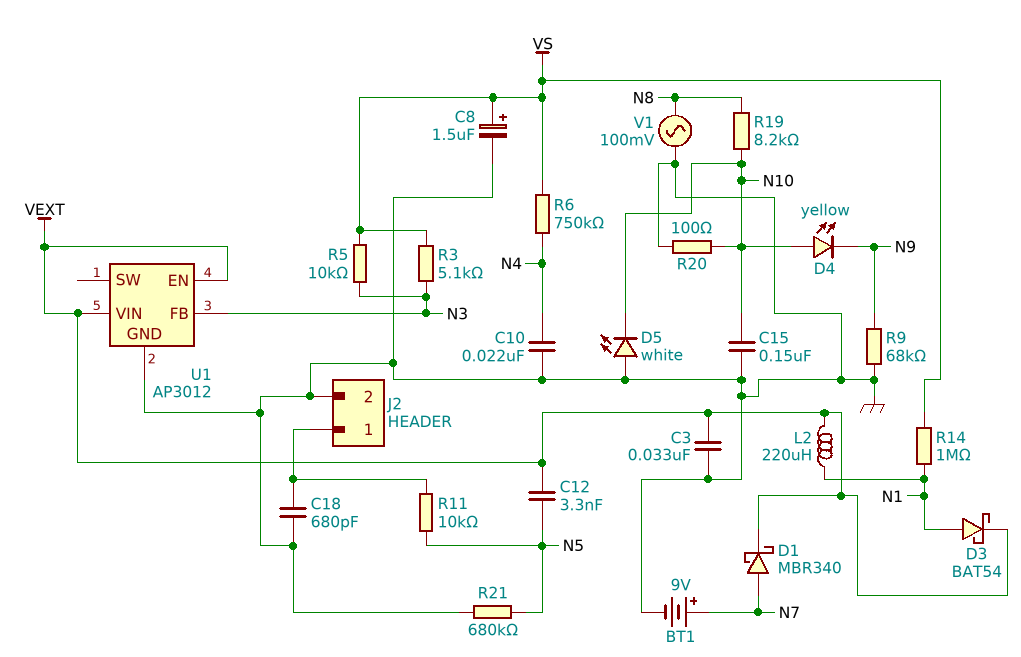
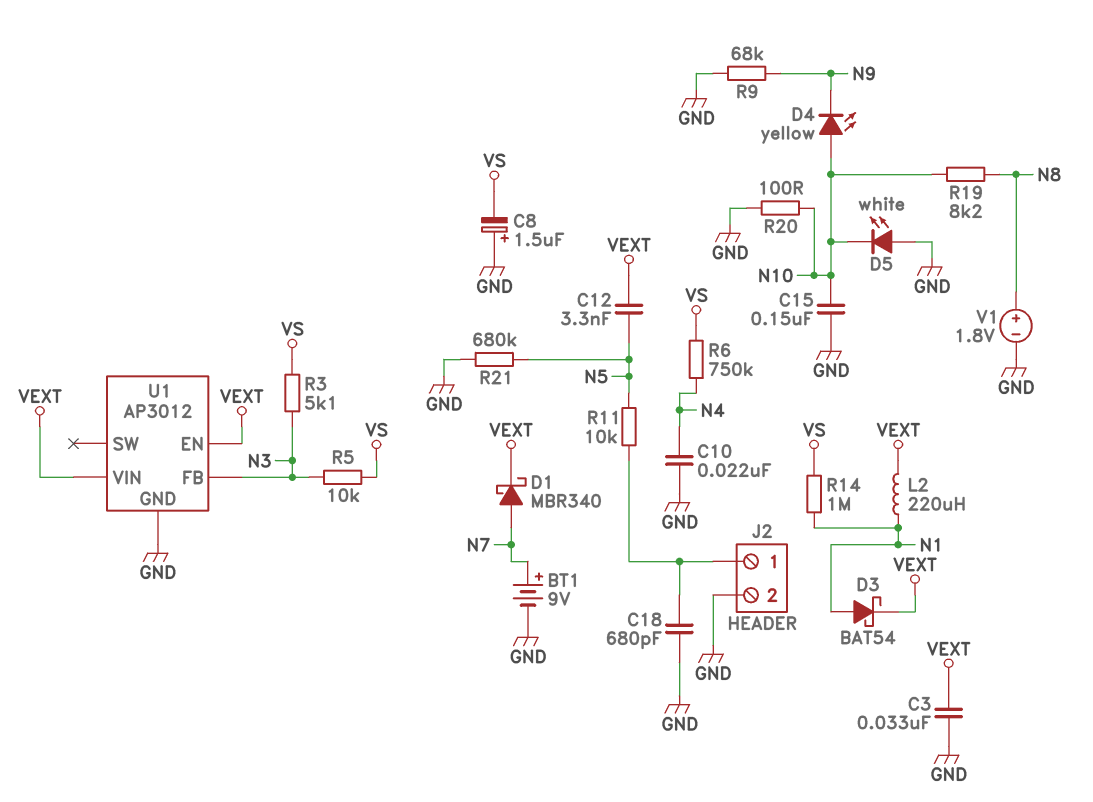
C8: 1.5uF (plus VS, minus GND) -> 1.5uF (plus GND, minus VS)
V1: AC 100mV (GND, N8) -> 1.8V (plus N8, minus GND)

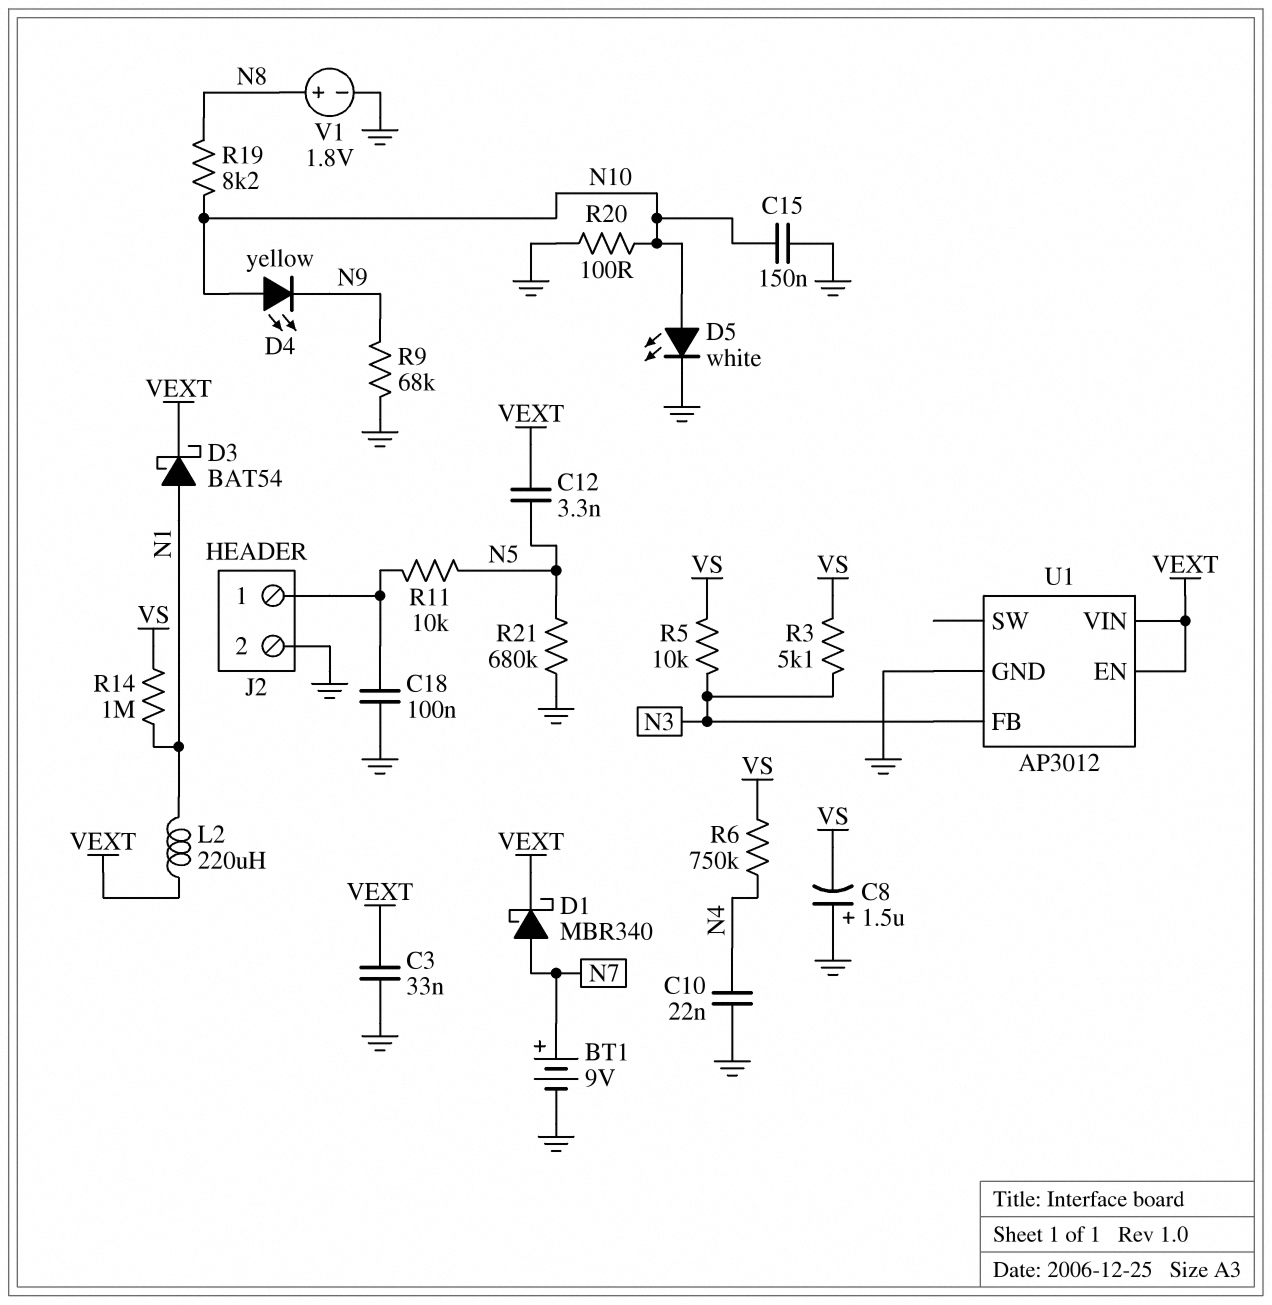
C18: 680pF (GND, J2/1) -> 100nF (GND, J2/1)
D5: LED white (A GND, K N10) -> LED white (A N10, K GND)

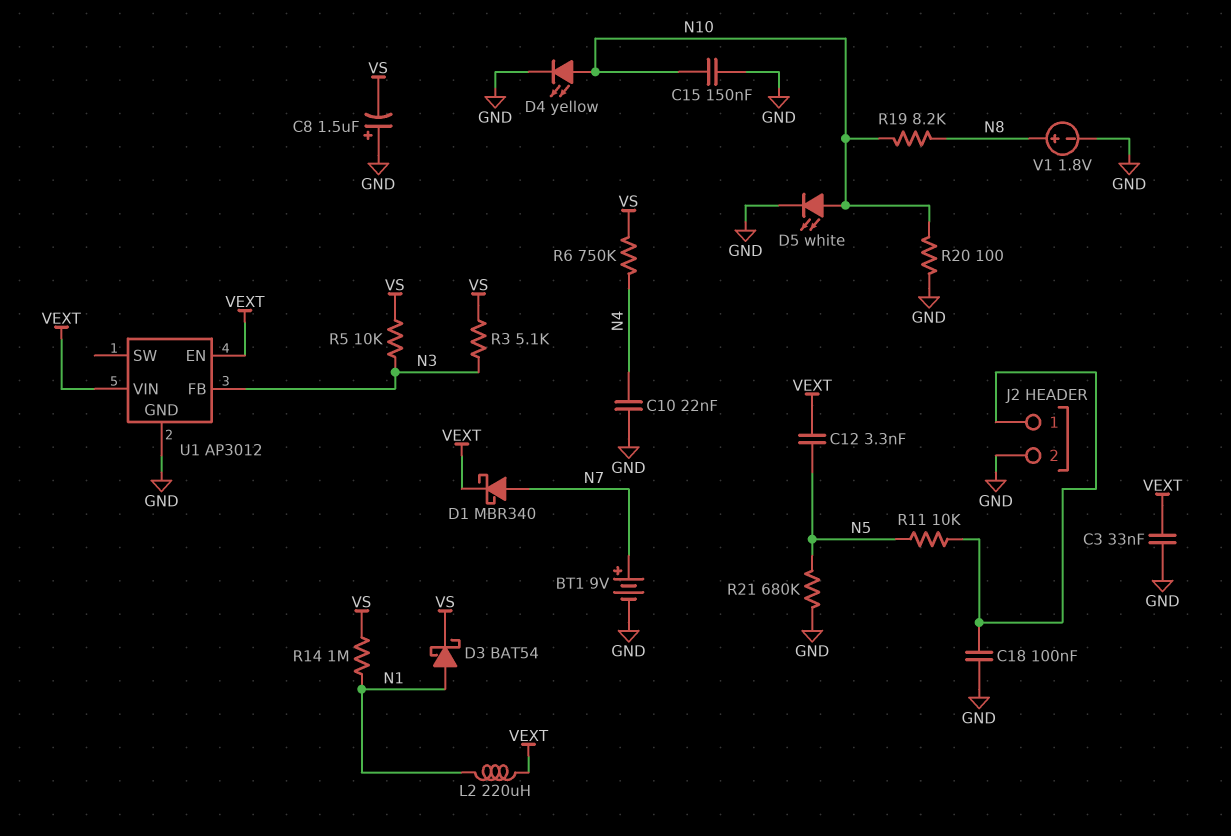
D3: schottky BAT54 (A N1, K VEXT) -> schottky BAT54 (A N1, K VS)
D4: LED yellow (A N10, K N9) -> LED yellow (A N10, K GND)
R9: 68k (GND, N9) -> none

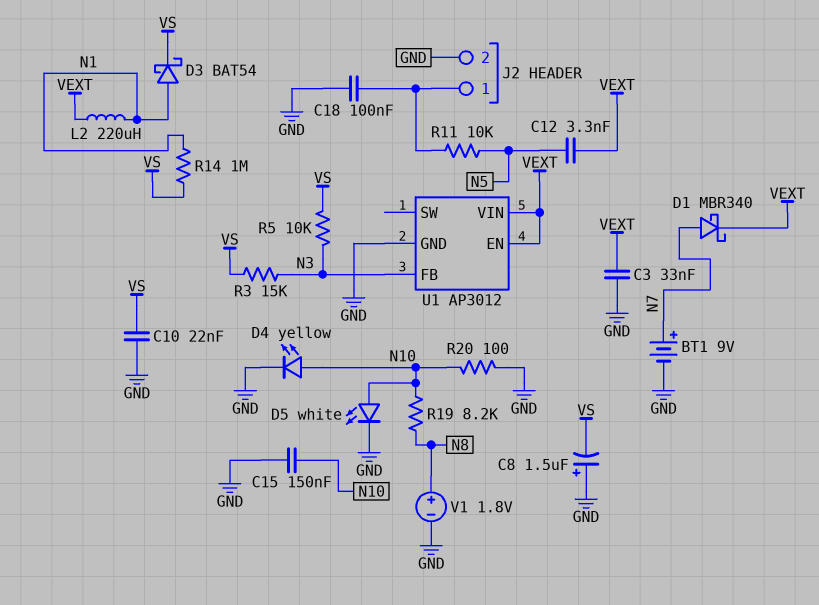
C10: 22nF (GND, N4) -> 22nF (GND, VS)
R3: 5.1k (N3, VS) -> 15k (N3, VS)
R6: 750k (N4, VS) -> none
R21: 680k (GND, N5) -> none

